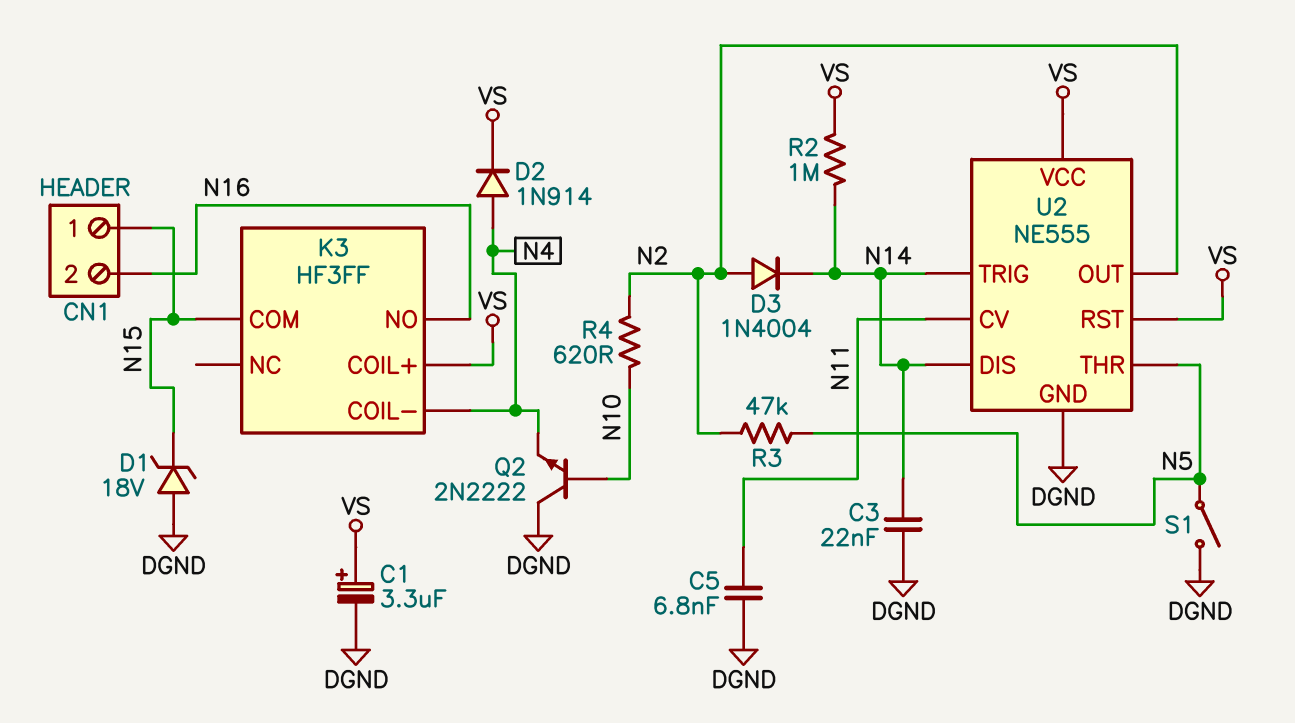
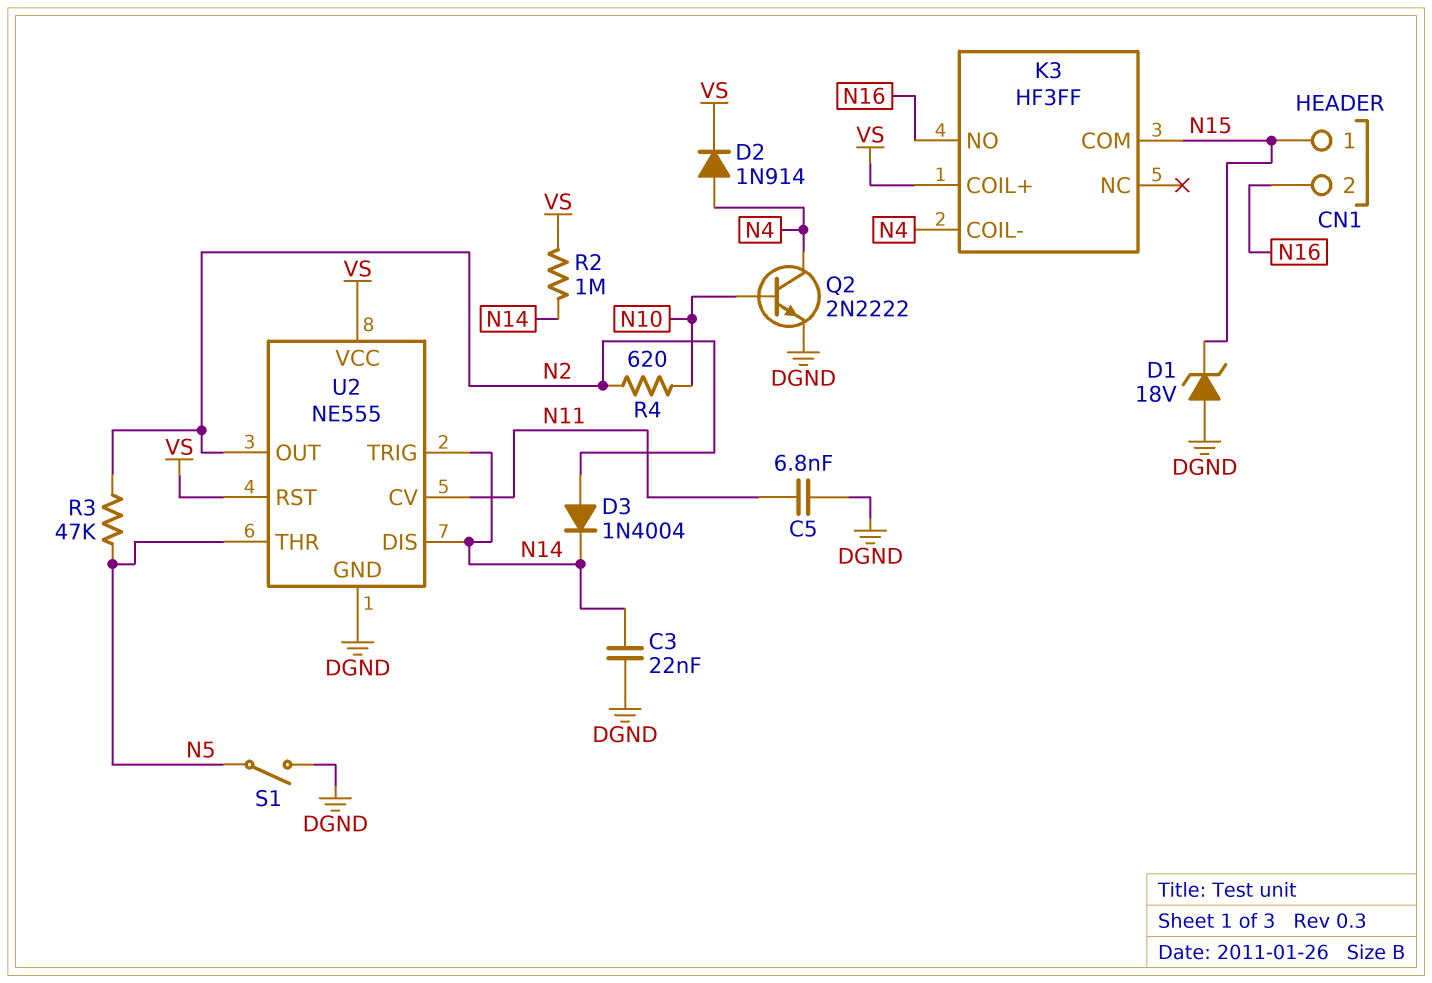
C1: 3.3uF (plus VS, minus DGND) -> none
Q2: NPN 2N2222 (B N10, C DGND, E N4) -> NPN 2N2222 (B N10, C N4, E DGND)

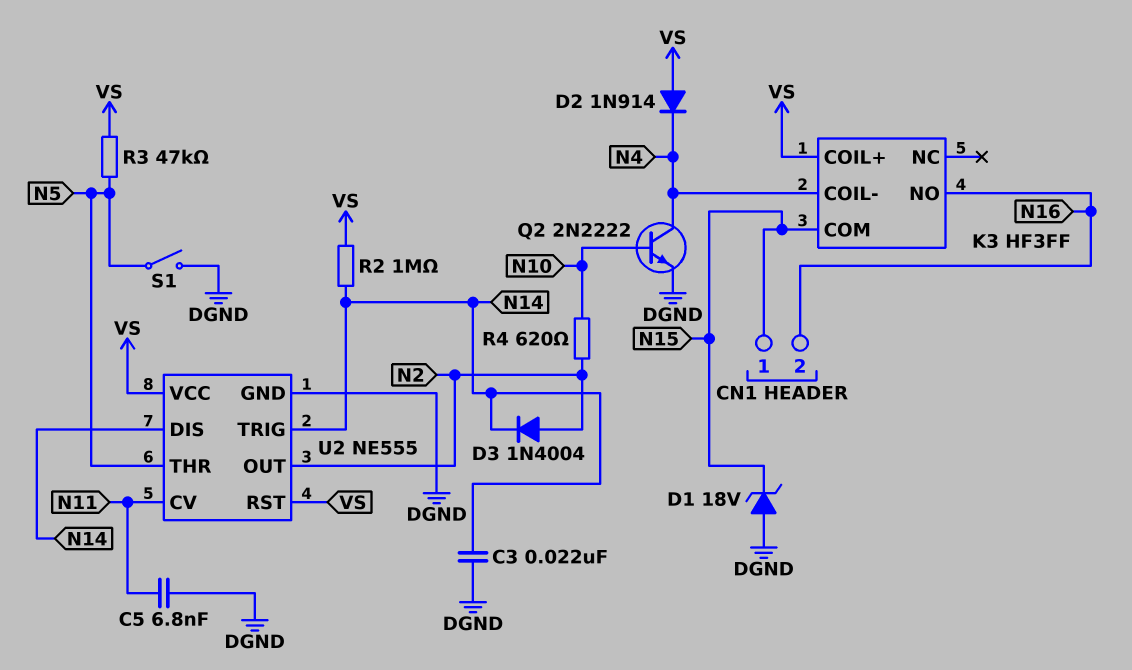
D2: diode 1N914 (A N4, K VS) -> diode 1N914 (A VS, K N4)
R3: 47k (N2, N5) -> 47k (N5, VS)

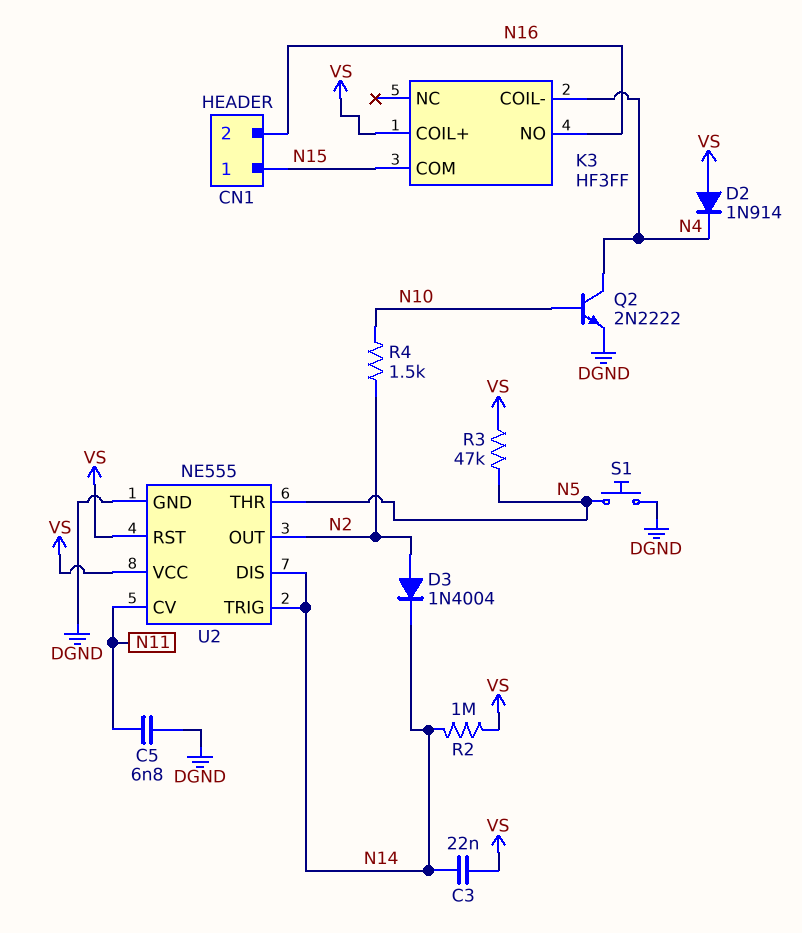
C3: 22nF (DGND, N14) -> 22nF (N14, VS)
D1: zener 18V (A DGND, K N15) -> none
R4: 620 (N2, N10) -> 1.5k (N2, N10)
S1: switch (DGND, N5) -> button (DGND, N5)

